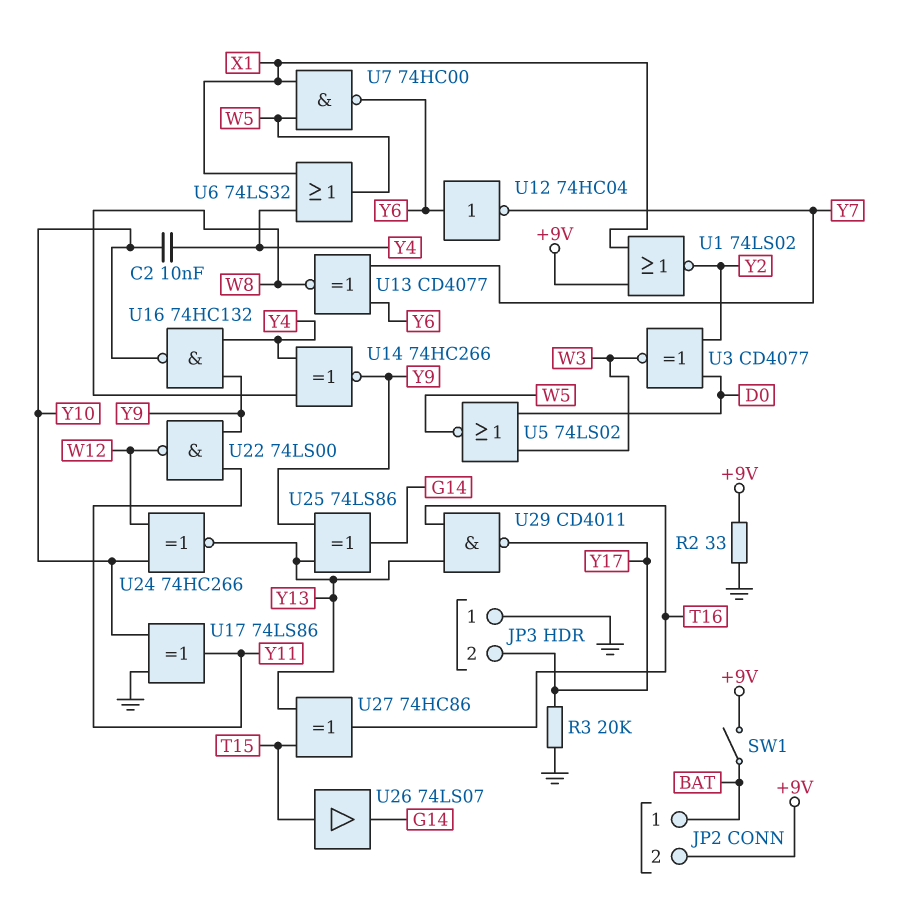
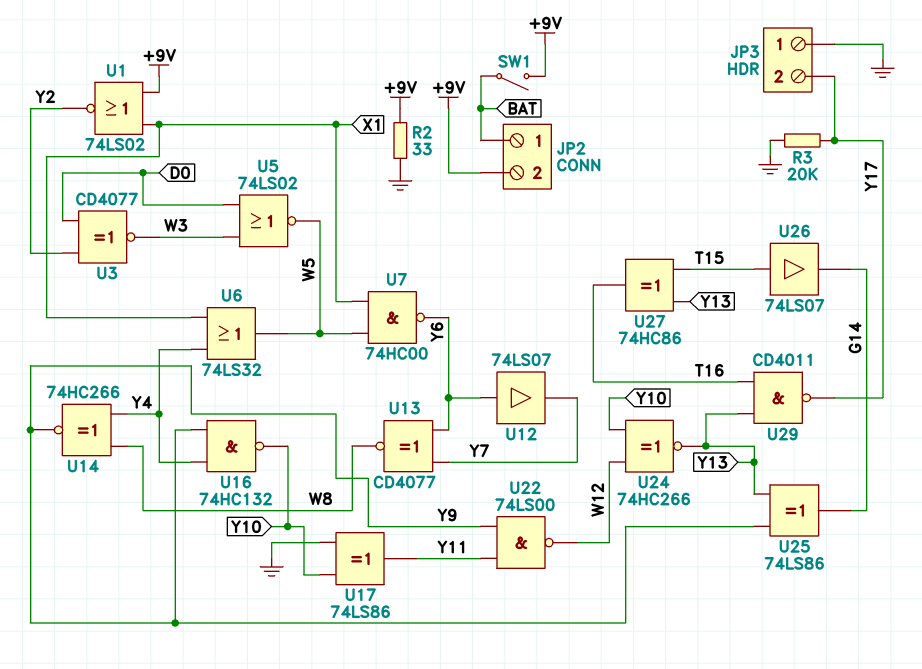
C2: 10nF (Y4, Y10) -> none
U12: NOT 74HC04 (in Y6, out Y7) -> buffer 74LS07 (in Y6, out Y7)

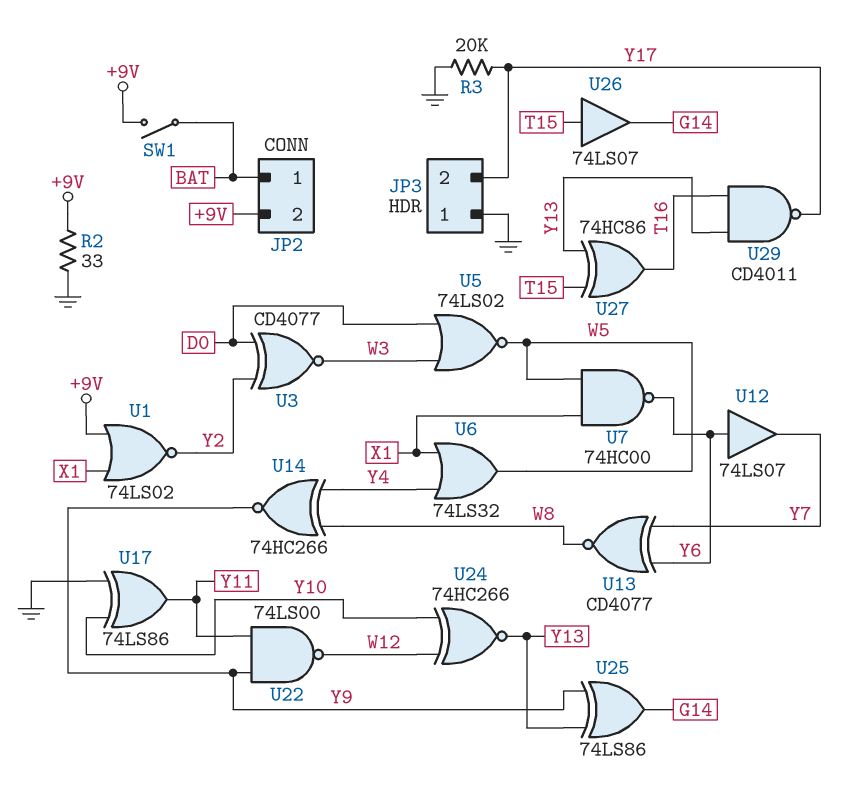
U16: NAND 74HC132 (in Y4, in Y9, out Y10) -> none

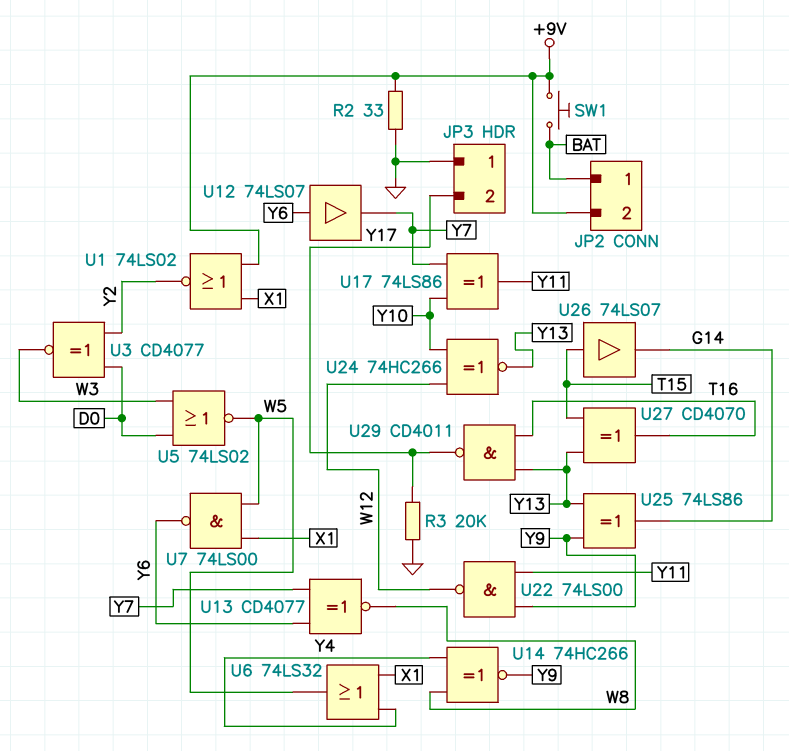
SW1: switch (+9V, BAT) -> button (+9V, BAT)
U7: NAND 74HC00 (in W5, in X1, out Y6) -> NAND 74LS00 (in W5, in X1, out Y6)
U17: XOR 74LS86 (in GND, in Y10, out Y11) -> XOR 74LS86 (in Y7, in Y10, out Y11)
U27: XOR 74HC86 (in T15, in Y13, out T16) -> XOR CD4070 (in T15, in Y13, out T16)

